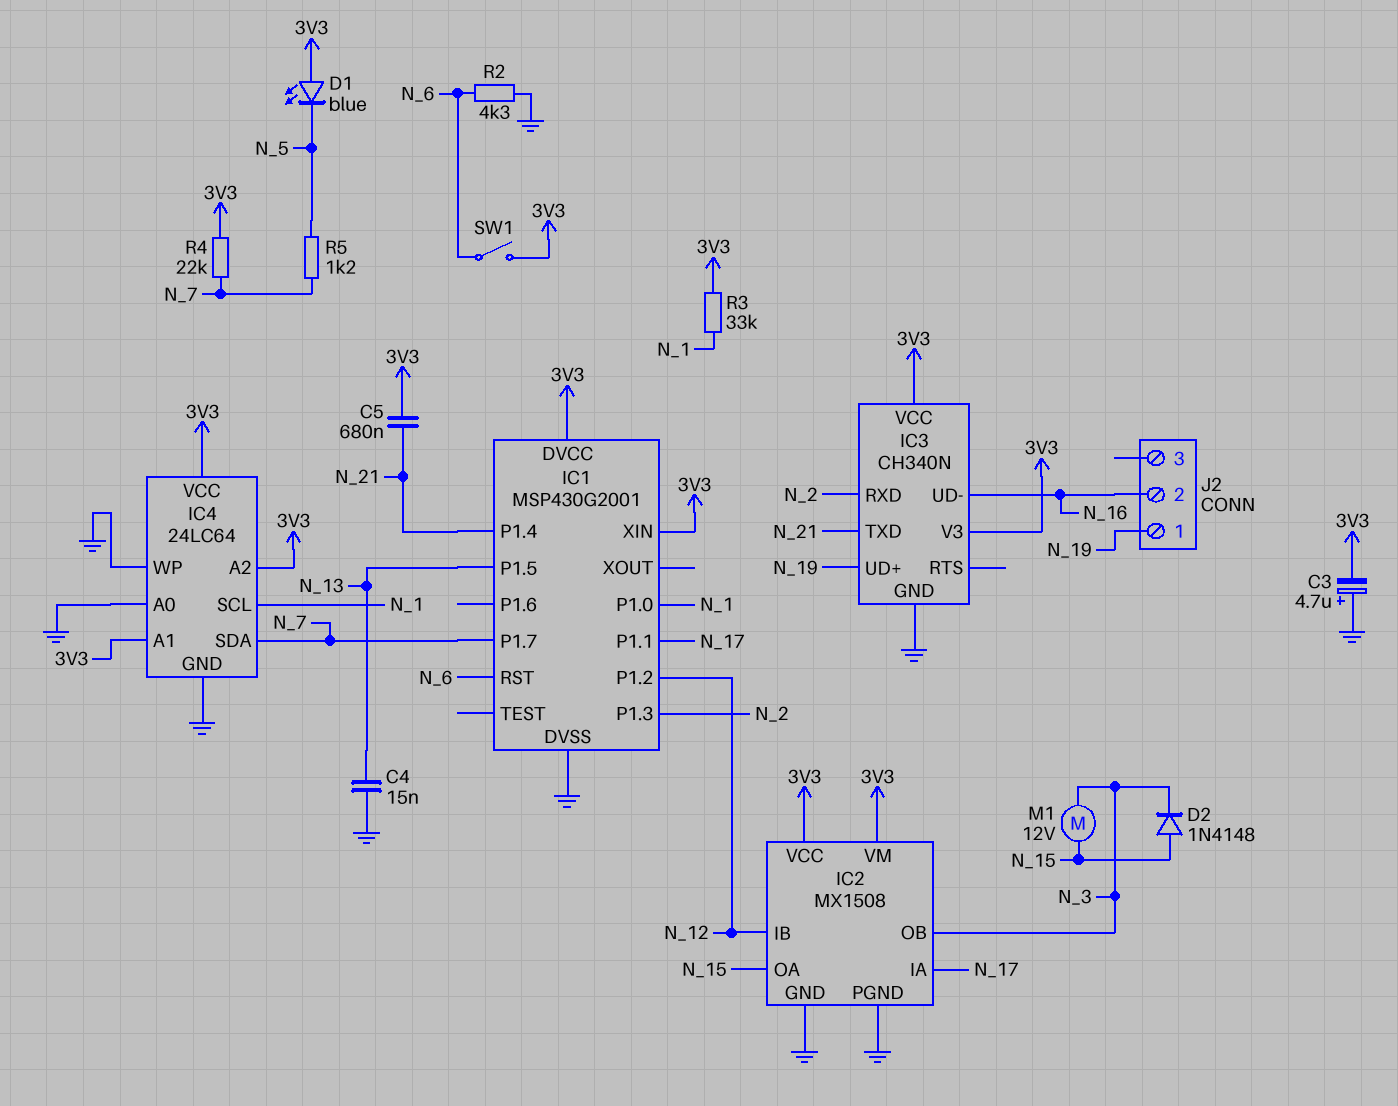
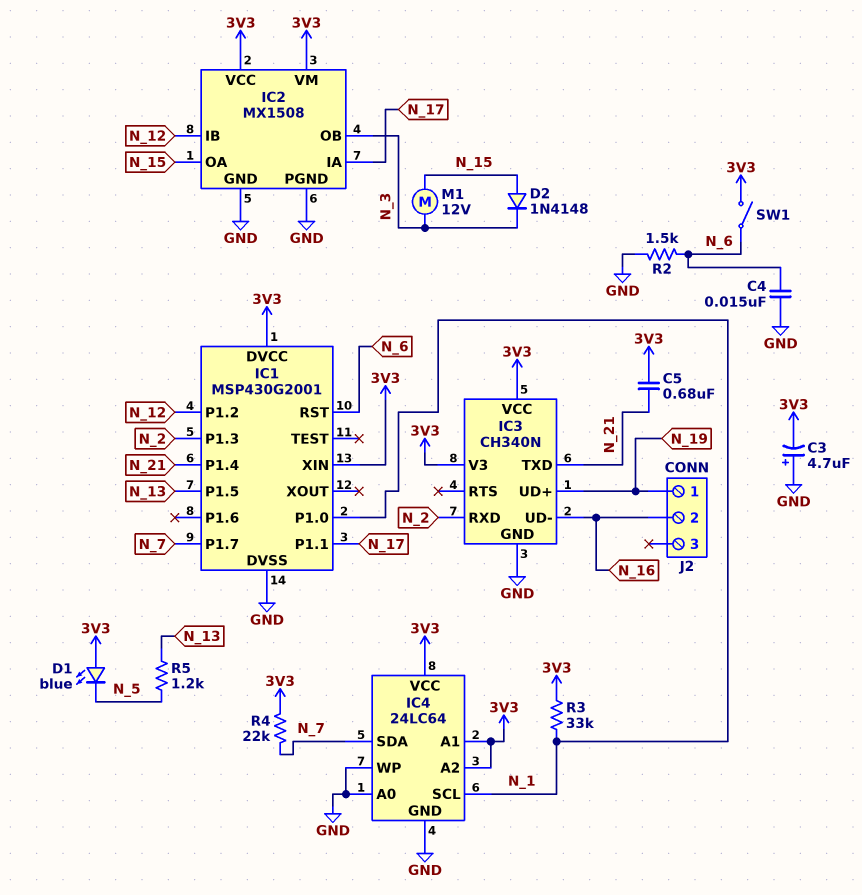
C4: 15nF (GND, N_13) -> 15nF (GND, N_6)
R2: 4.3k (GND, N_6) -> 1.5k (GND, N_6)
R5: 1.2k (N_5, N_7) -> 1.2k (N_5, N_13)

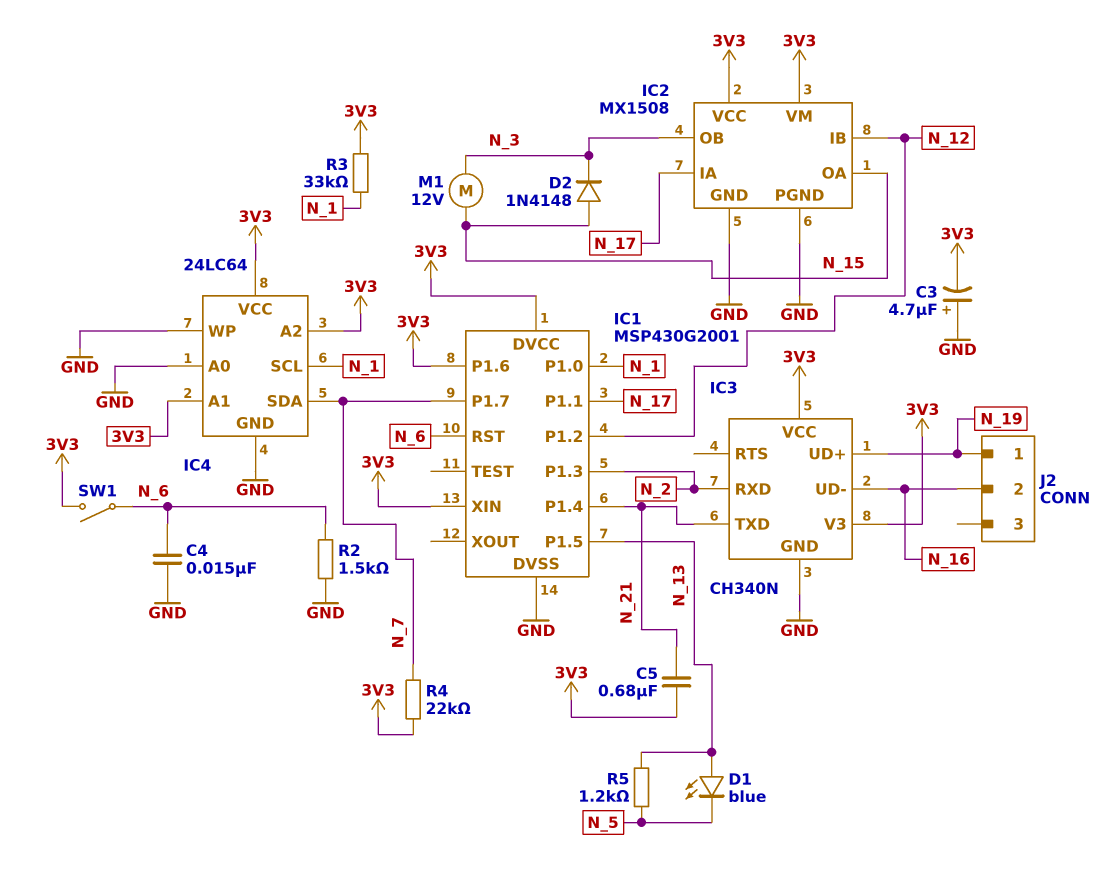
D1: LED blue (A 3V3, K N_5) -> LED blue (A N_13, K N_5)
IC1 pin P1.6: none -> 3V3

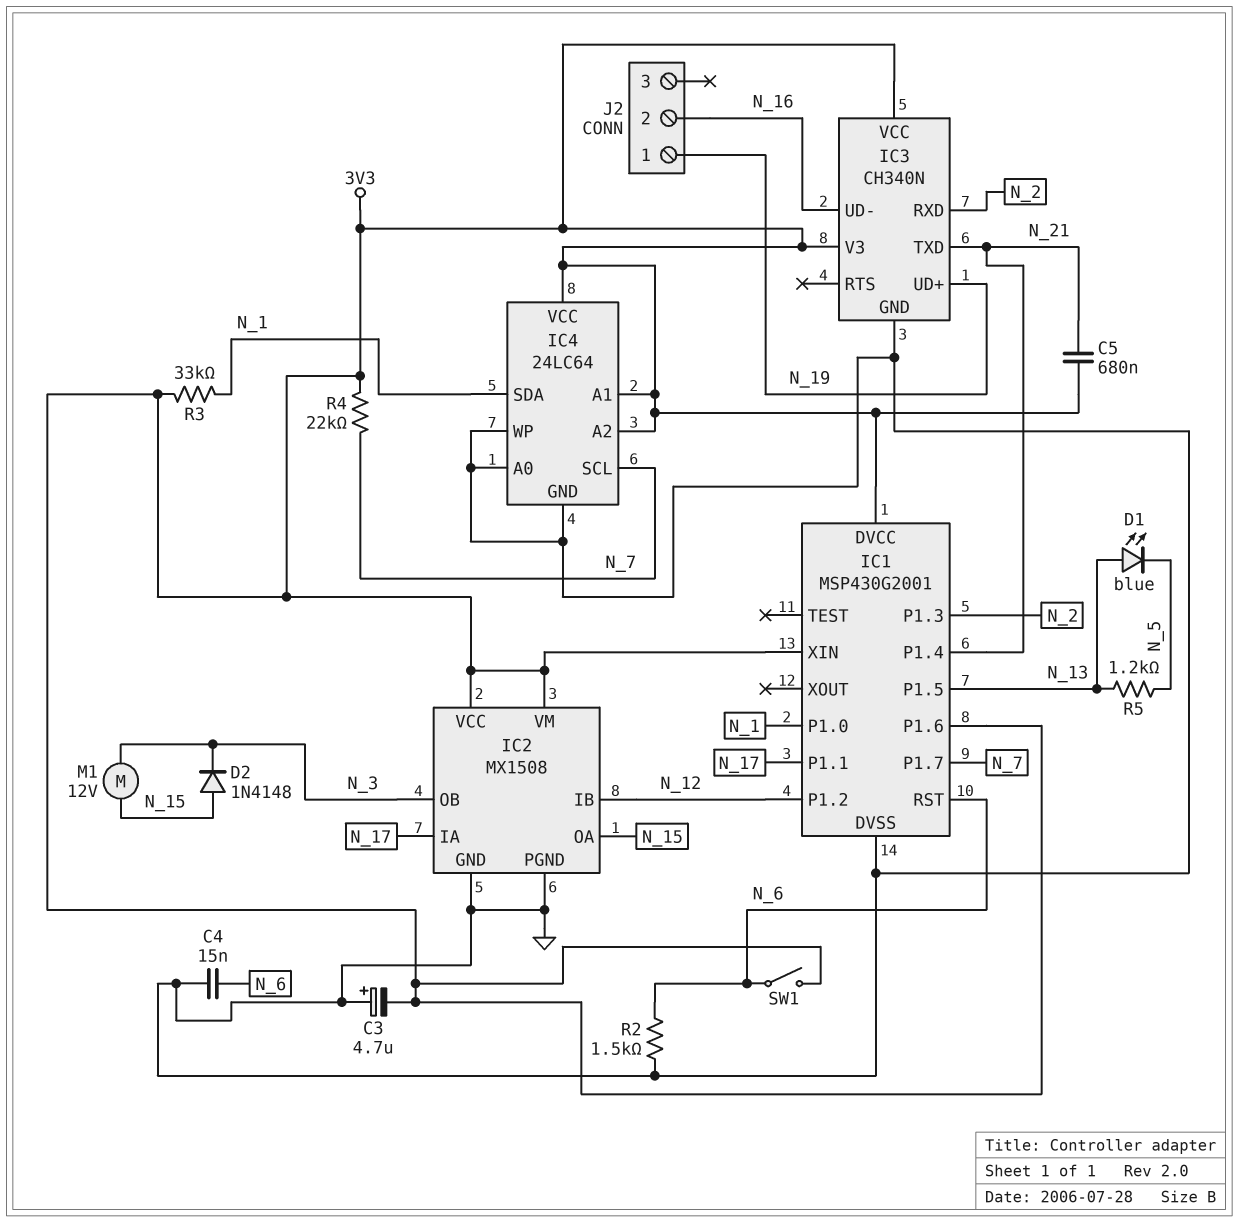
IC4 pin SCL: N_1 -> N_7
IC4 pin SDA: N_7 -> N_1

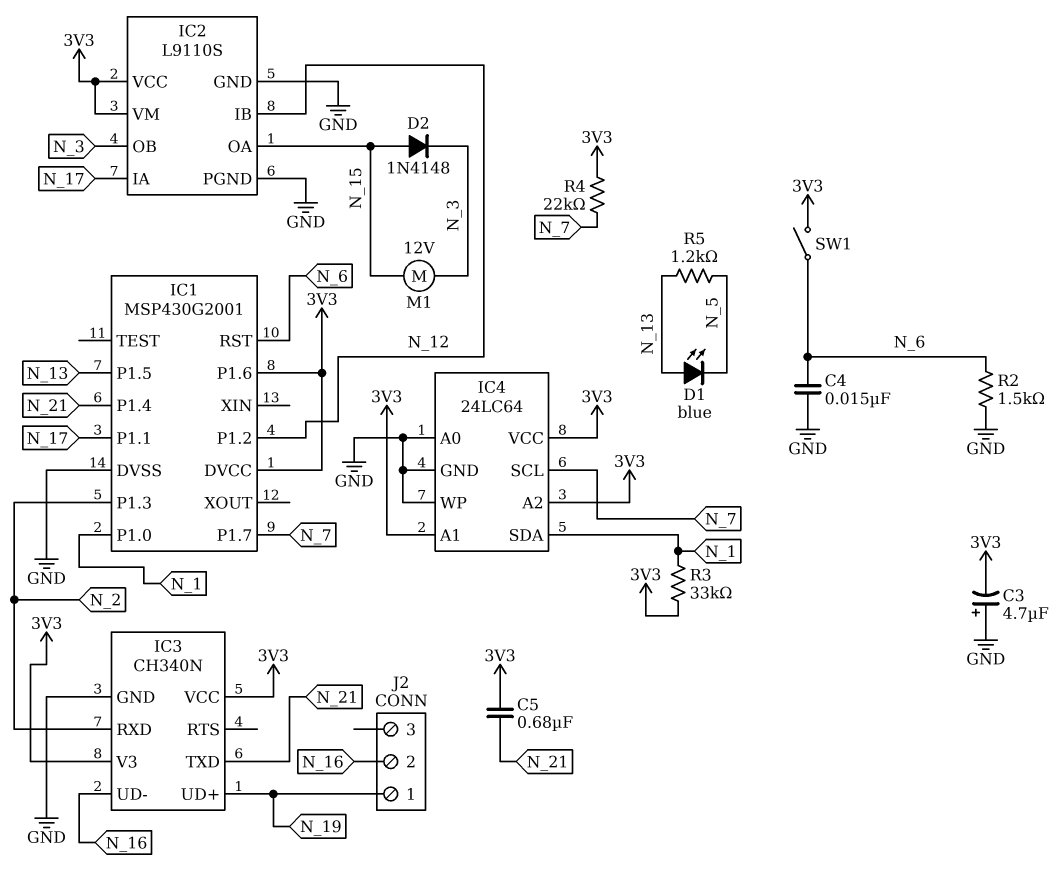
IC1 pin XIN: 3V3 -> none
IC2: MX1508 -> L9110S

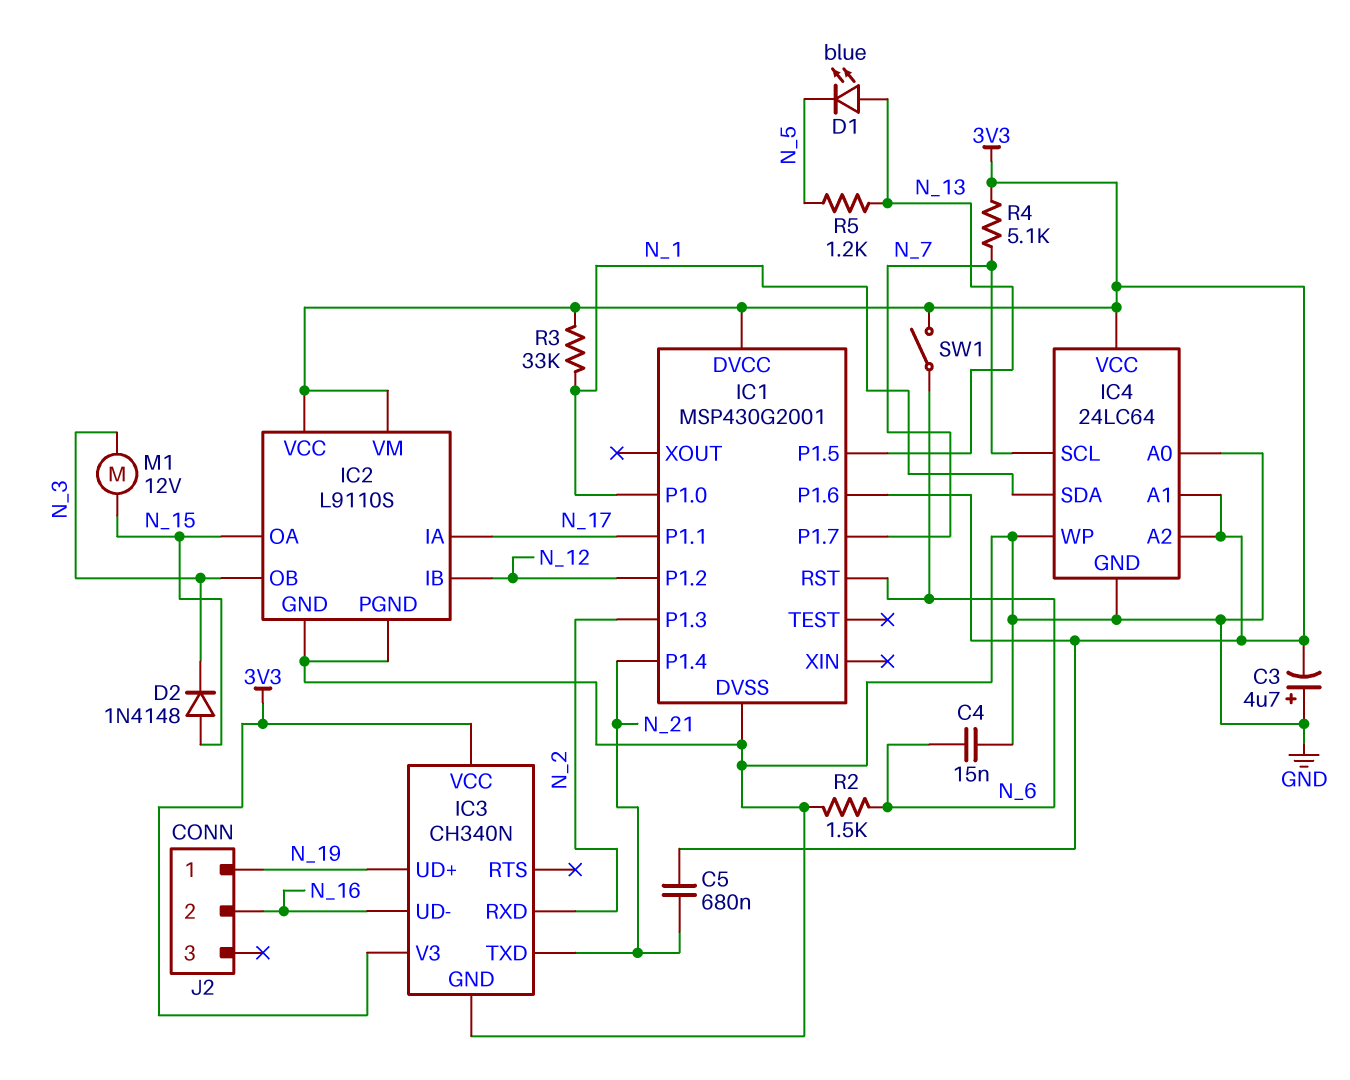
R4: 22k (3V3, N_7) -> 5.1k (3V3, N_7)

